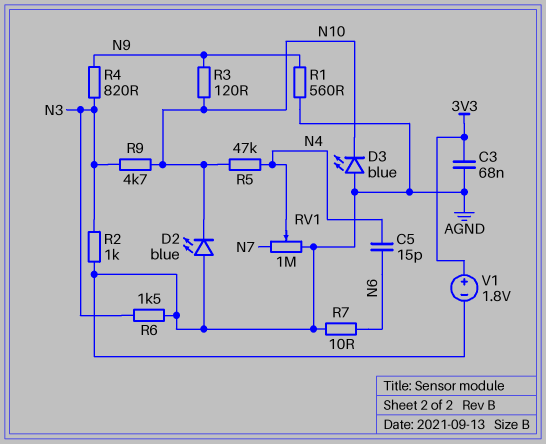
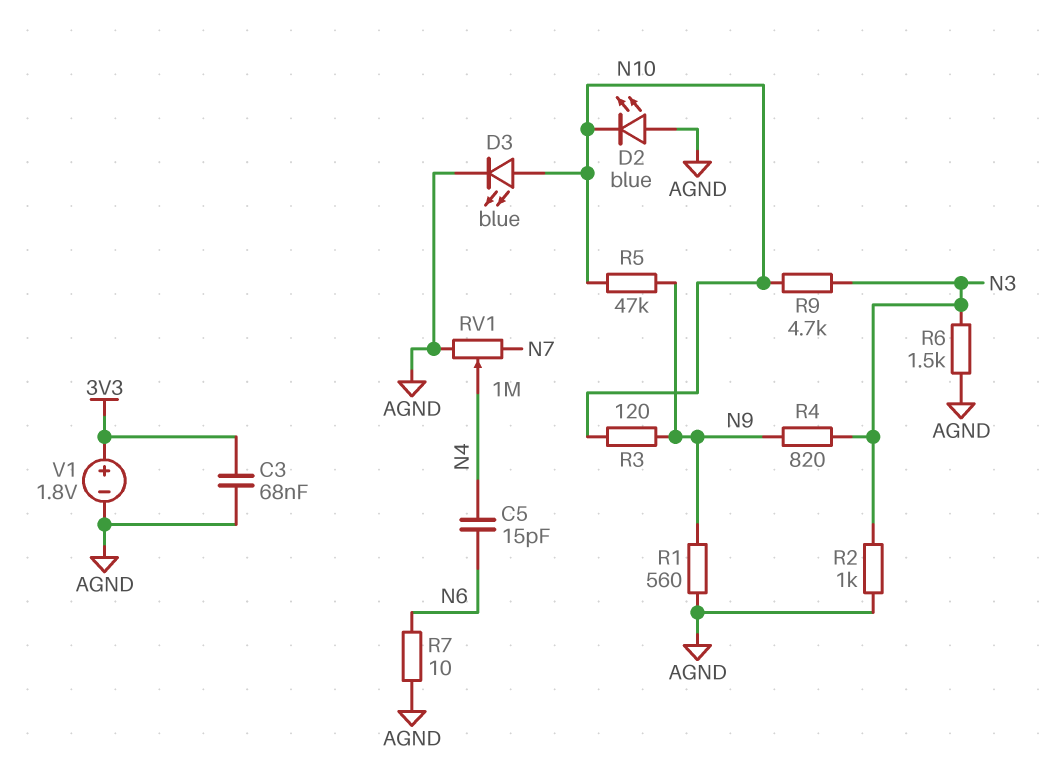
D3: LED blue (A AGND, K N10) -> LED blue (A N10, K AGND)
R5: 47k (N4, N10) -> 47k (N9, N10)

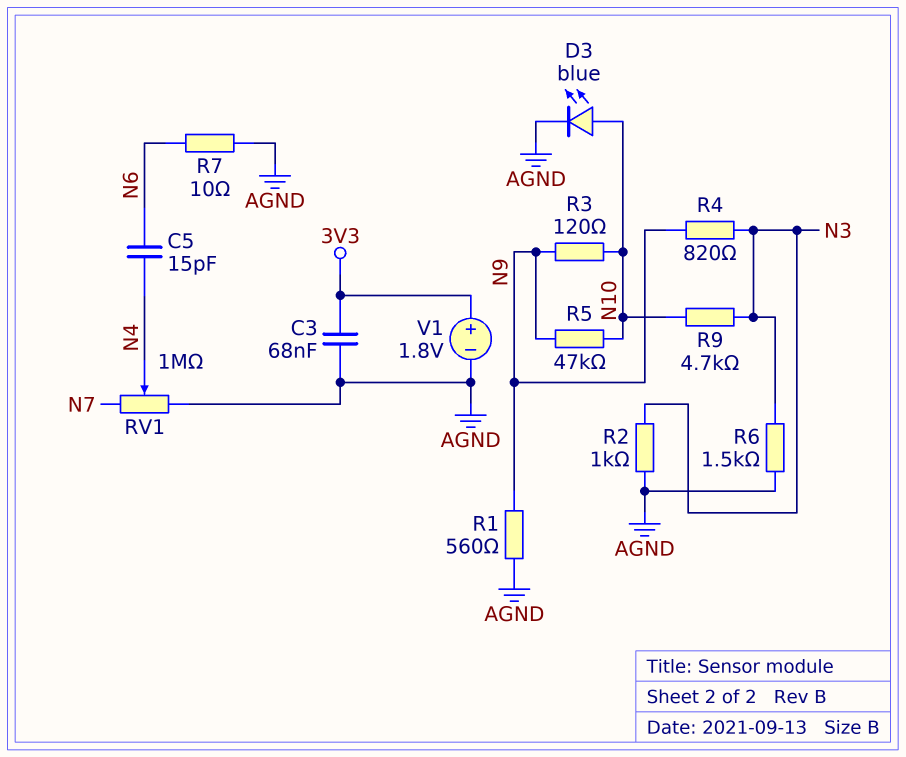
D2: LED blue (A AGND, K N10) -> none

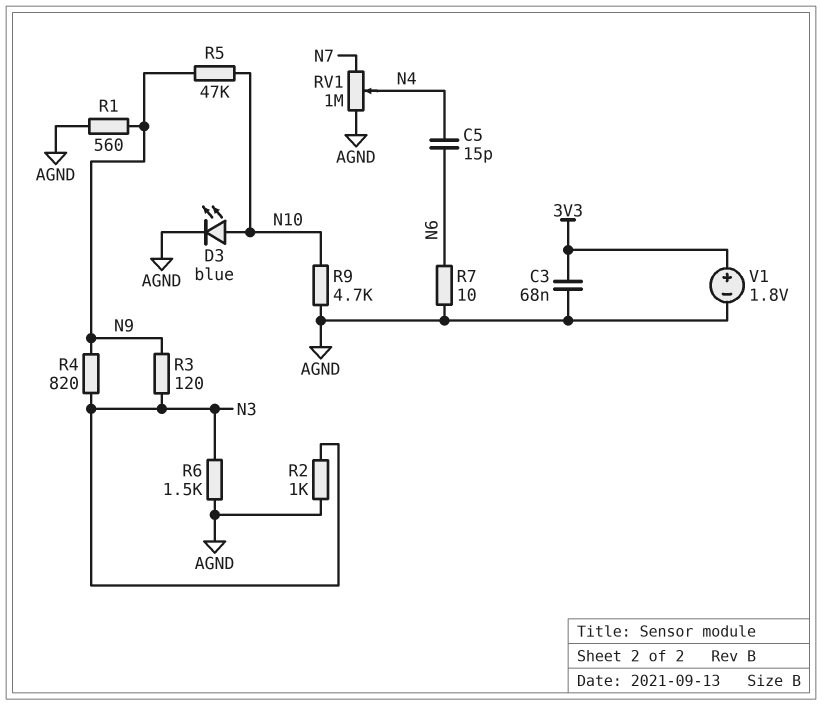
R3: 120 (N9, N10) -> 120 (N3, N9)
R9: 4.7k (N3, N10) -> 4.7k (AGND, N10)

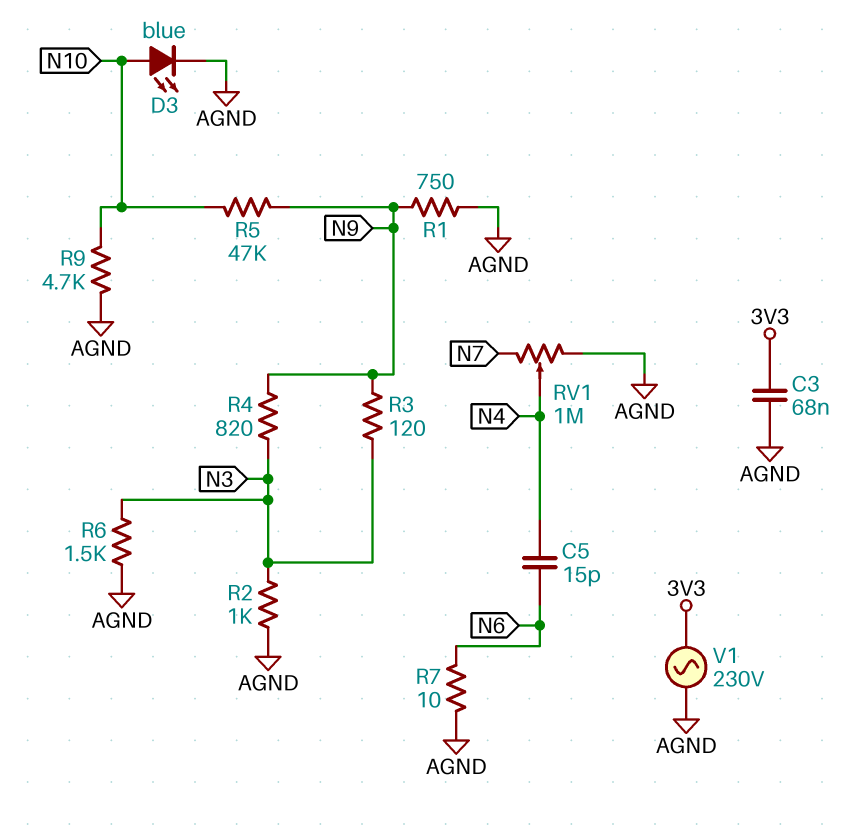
R1: 560 (AGND, N9) -> 750 (AGND, N9)
V1: 1.8V (plus 3V3, minus AGND) -> AC 230V (3V3, AGND)

